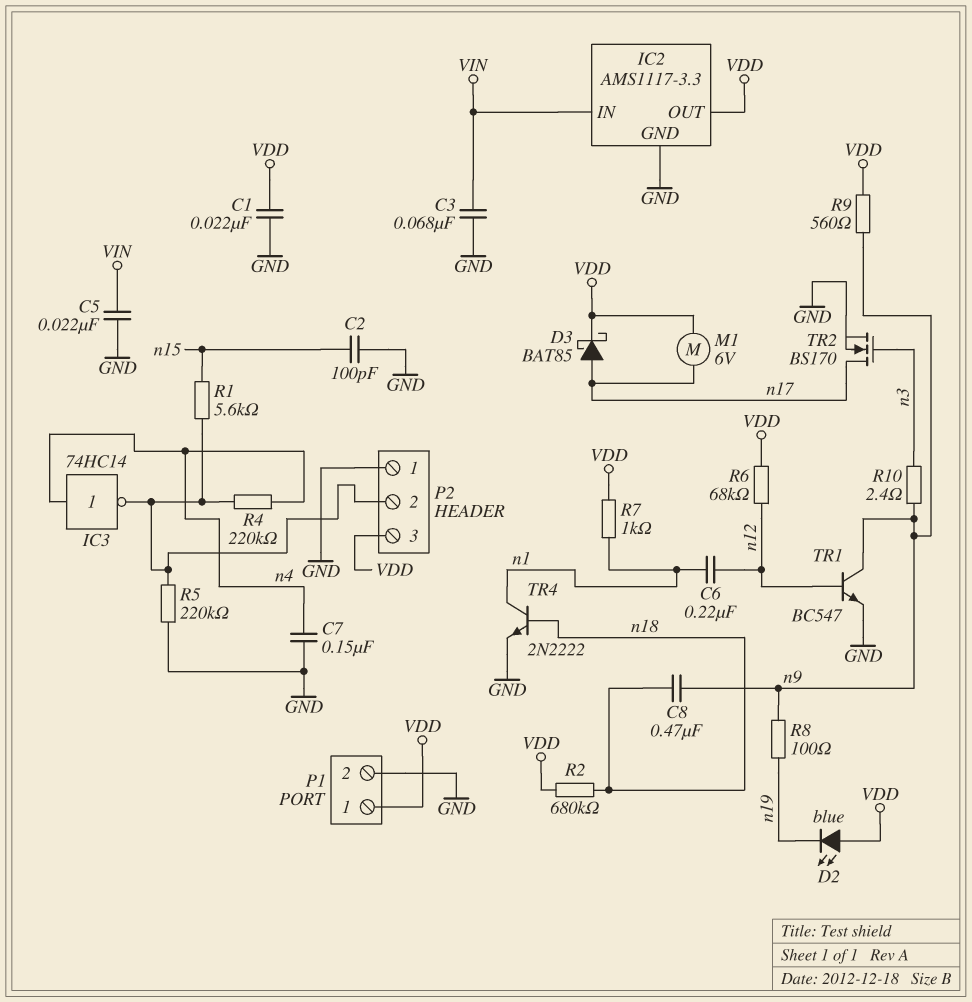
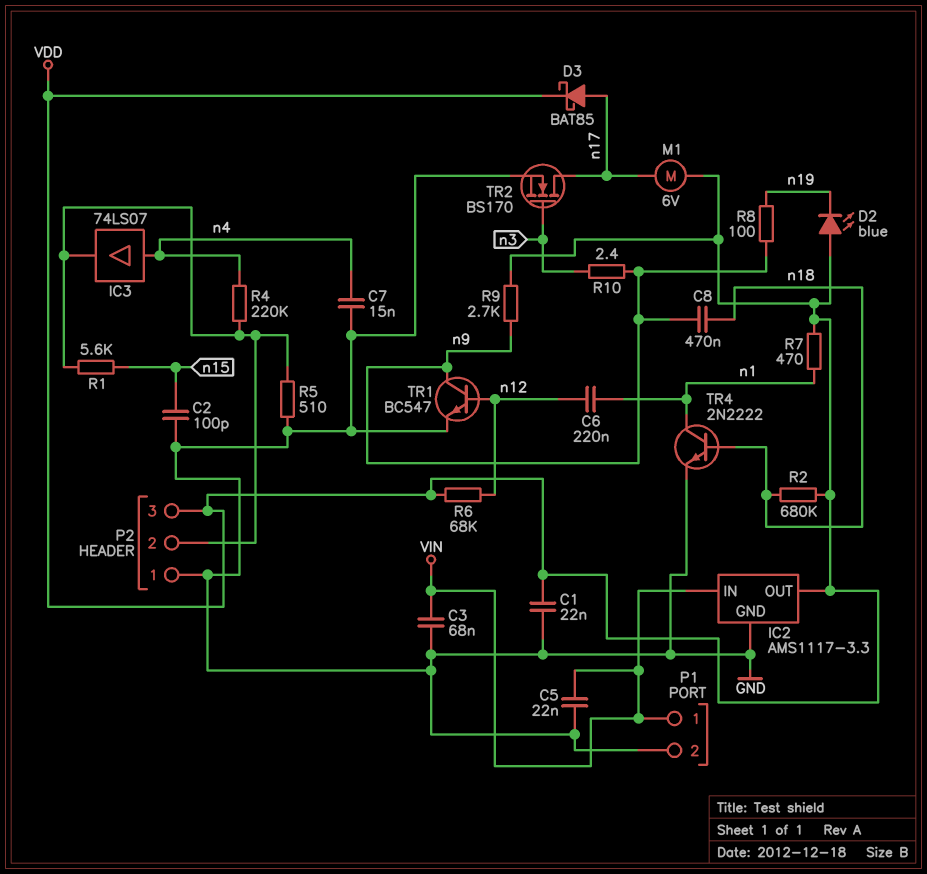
C7: 150nF (GND, n4) -> 15nF (GND, n4)
IC3: NOT 74HC14 (in n4, out P2/2) -> buffer 74LS07 (in n4, out P2/2)
P1 pin 1: VDD -> VIN
R5: 220k (GND, P2/2) -> 510 (GND, P2/2)
R7: 1k (VDD, n1) -> 470 (VDD, n1)
R9: 560 (VDD, n9) -> 2.7k (VDD, n9)

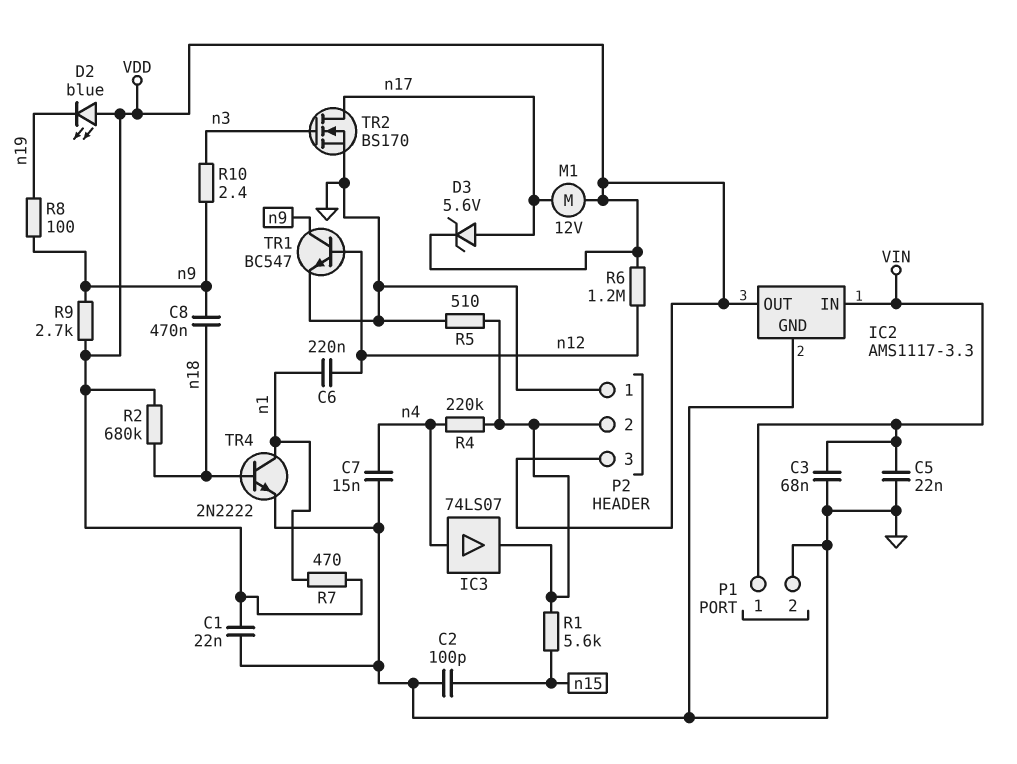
D3: schottky BAT85 (A n17, K VDD) -> zener 5.6V (A n17, K VDD)
M1: motor 6V (VDD, n17) -> motor 12V (VDD, n17)
R6: 68k (VDD, n12) -> 1.2M (VDD, n12)

